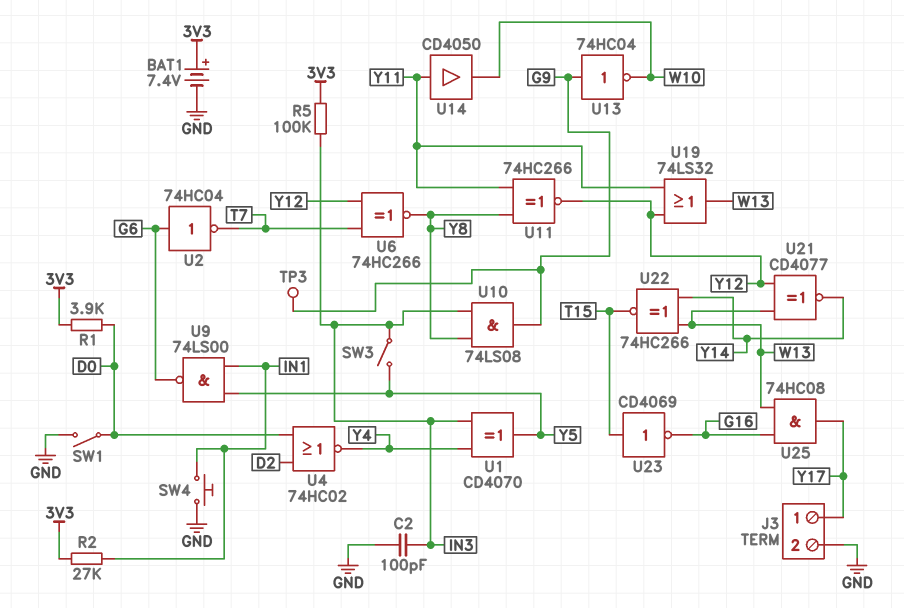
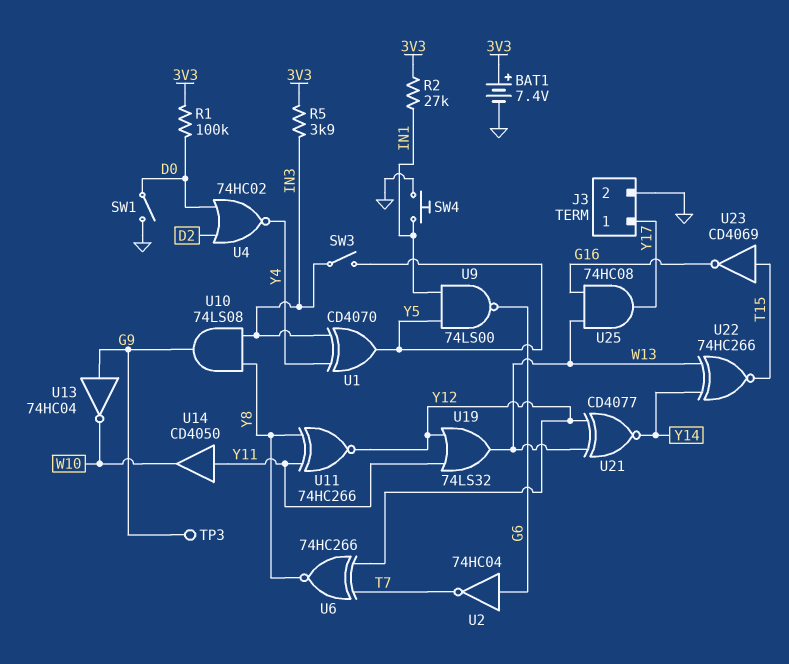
C2: 100pF (GND, IN3) -> none
R1: 3.9k (3V3, D0) -> 100k (3V3, D0)
R5: 100k (3V3, IN3) -> 3.9k (3V3, IN3)

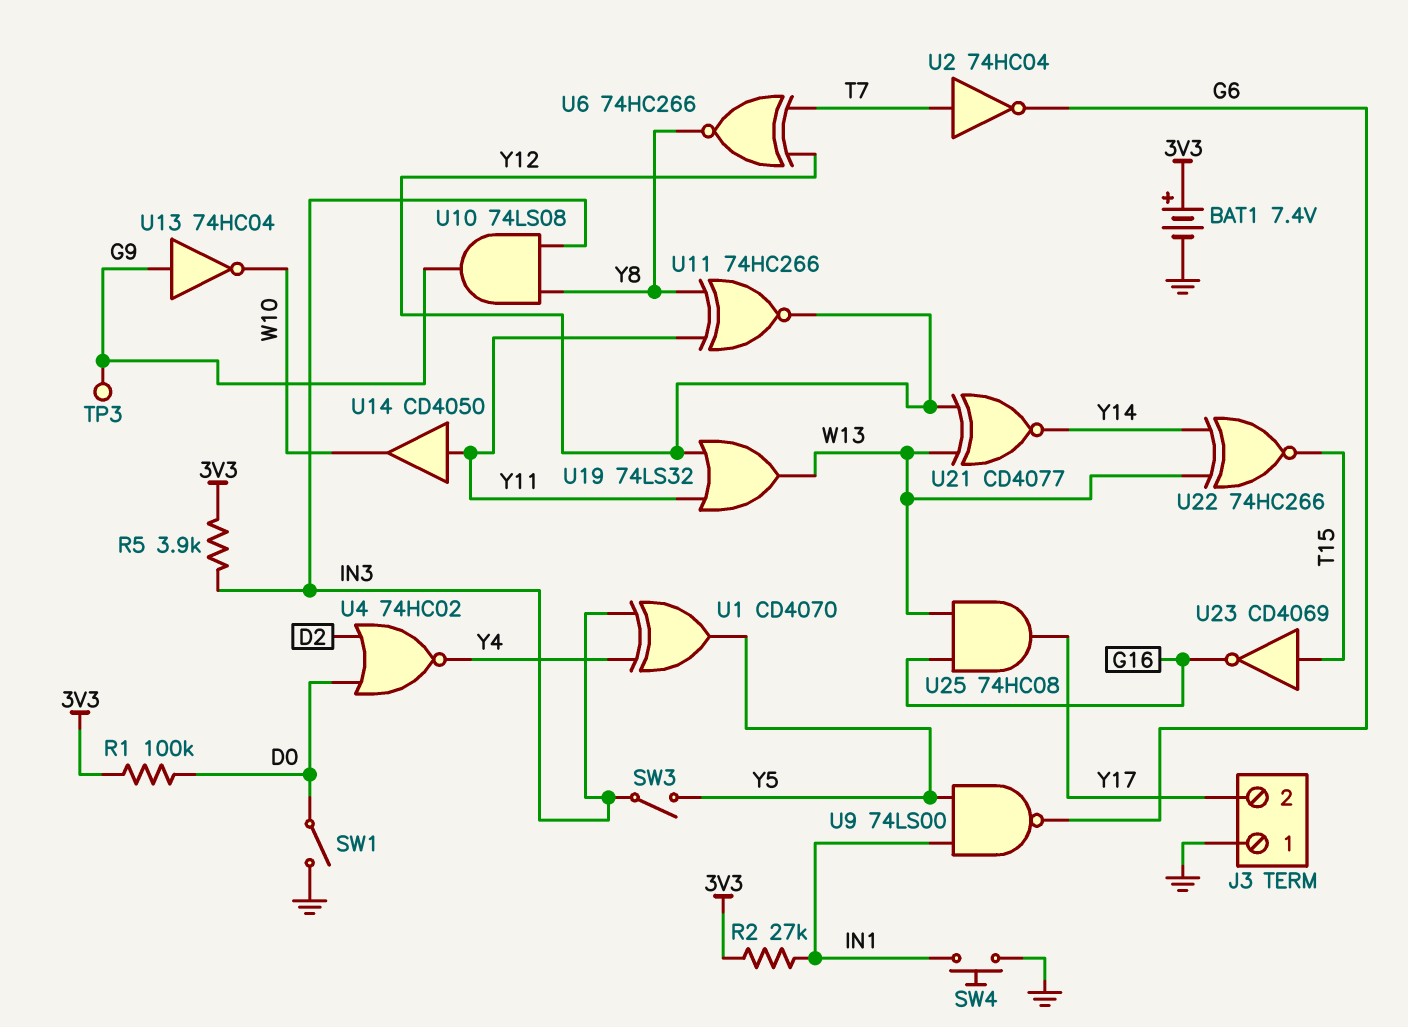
J3 pin 1: Y17 -> GND
J3 pin 2: GND -> Y17
U2: NOT 74HC04 (in G6, out T7) -> NOT 74HC04 (in T7, out G6)

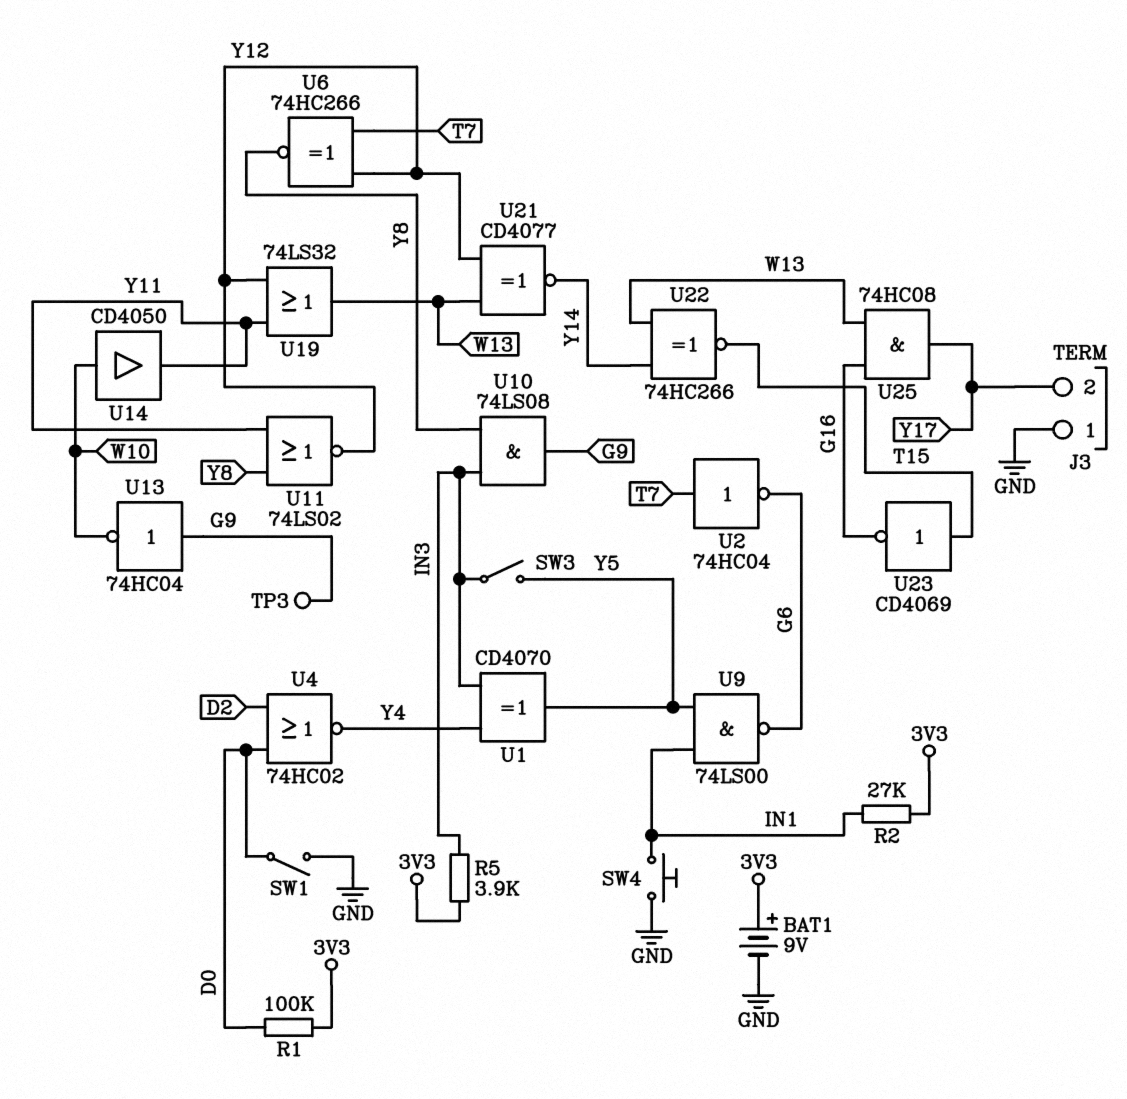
BAT1: 7.4V (plus 3V3, minus GND) -> 9V (plus 3V3, minus GND)
U11: XNOR 74HC266 (in Y8, in Y11, out Y12) -> NOR 74LS02 (in Y8, in Y11, out Y12)
U14: buffer CD4050 (in Y11, out W10) -> buffer CD4050 (in W10, out Y11)

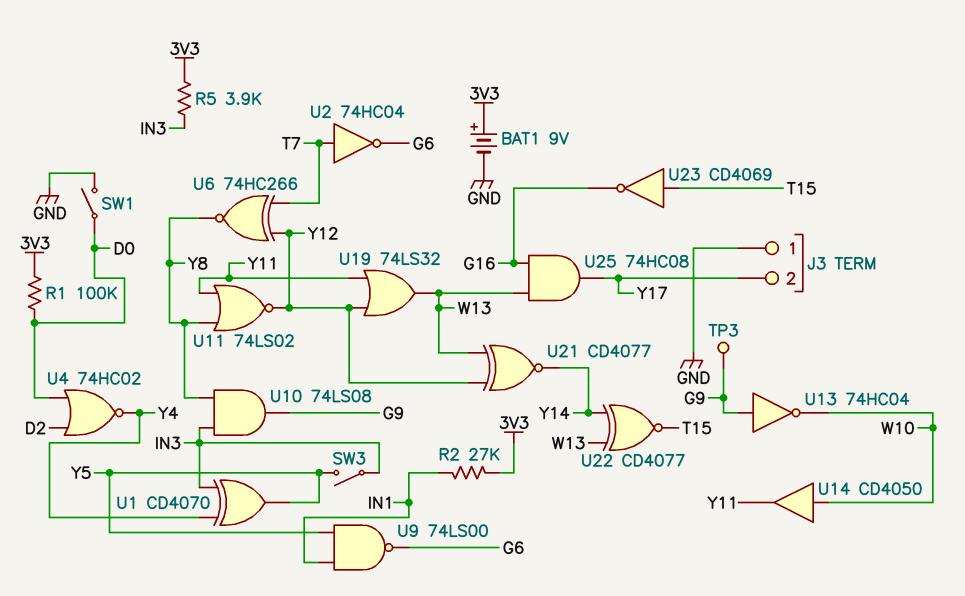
SW4: button (GND, IN1) -> none
U22: XNOR 74HC266 (in W13, in Y14, out T15) -> XNOR CD4077 (in W13, in Y14, out T15)

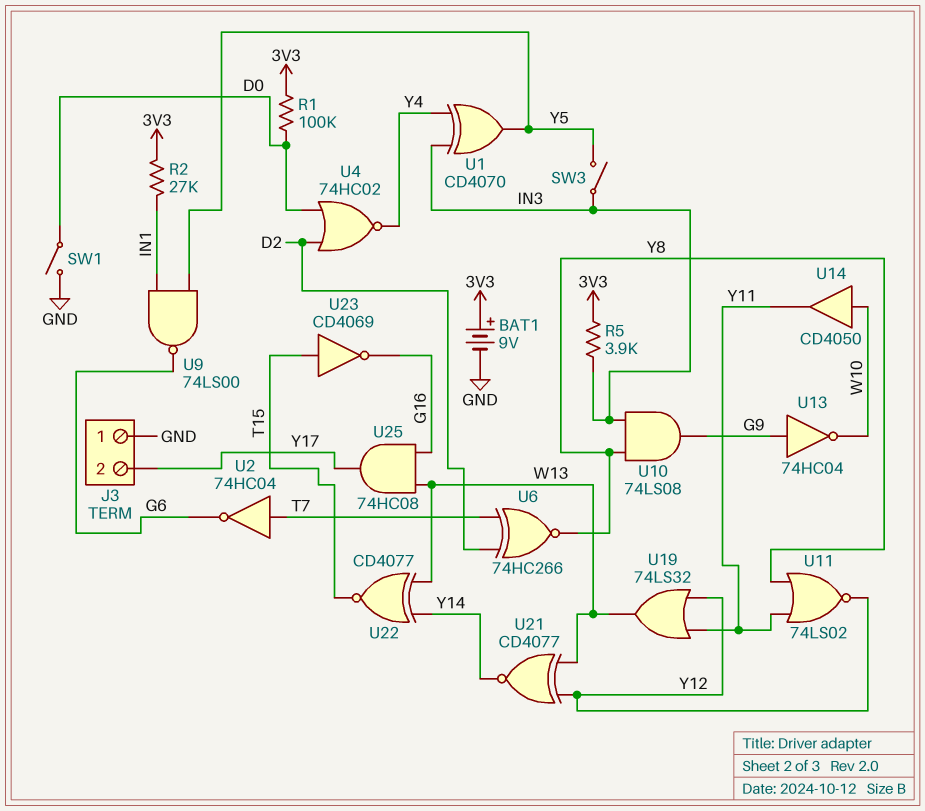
TP3: test point (G9) -> none
U6: XNOR 74HC266 (in T7, in Y12, out Y8) -> XNOR 74HC266 (in D2, in T7, out Y8)

